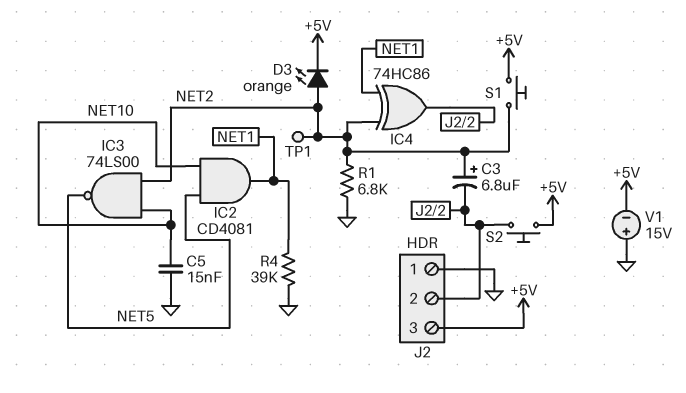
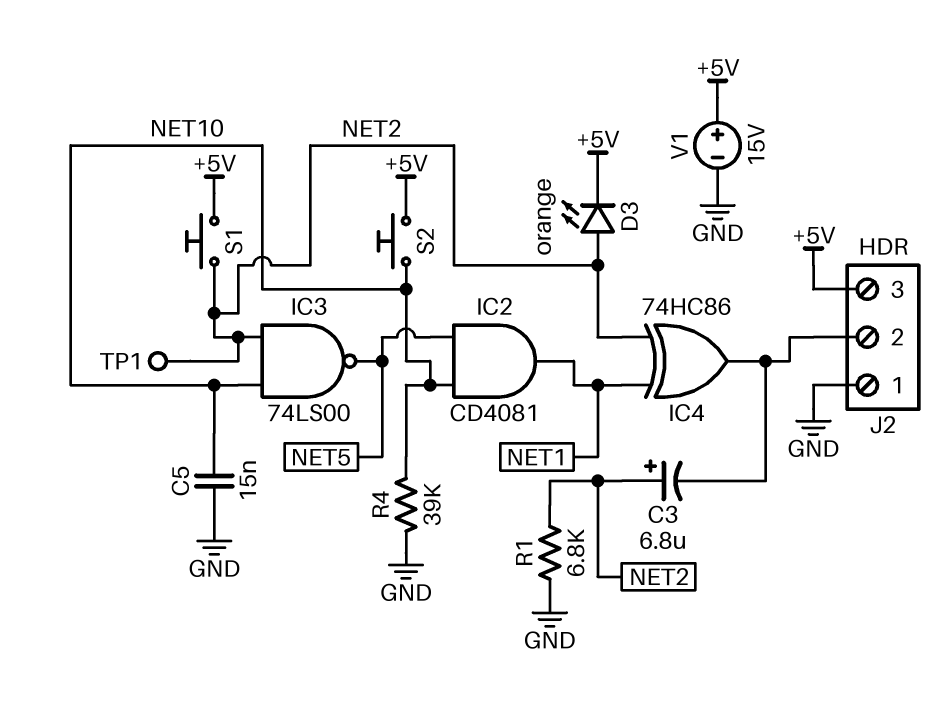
R4: 39k (GND, NET1) -> 39k (GND, NET10)
S2: button (+5V, J2/2) -> button (+5V, NET10)
V1: 15V (plus GND, minus +5V) -> 15V (plus +5V, minus GND)

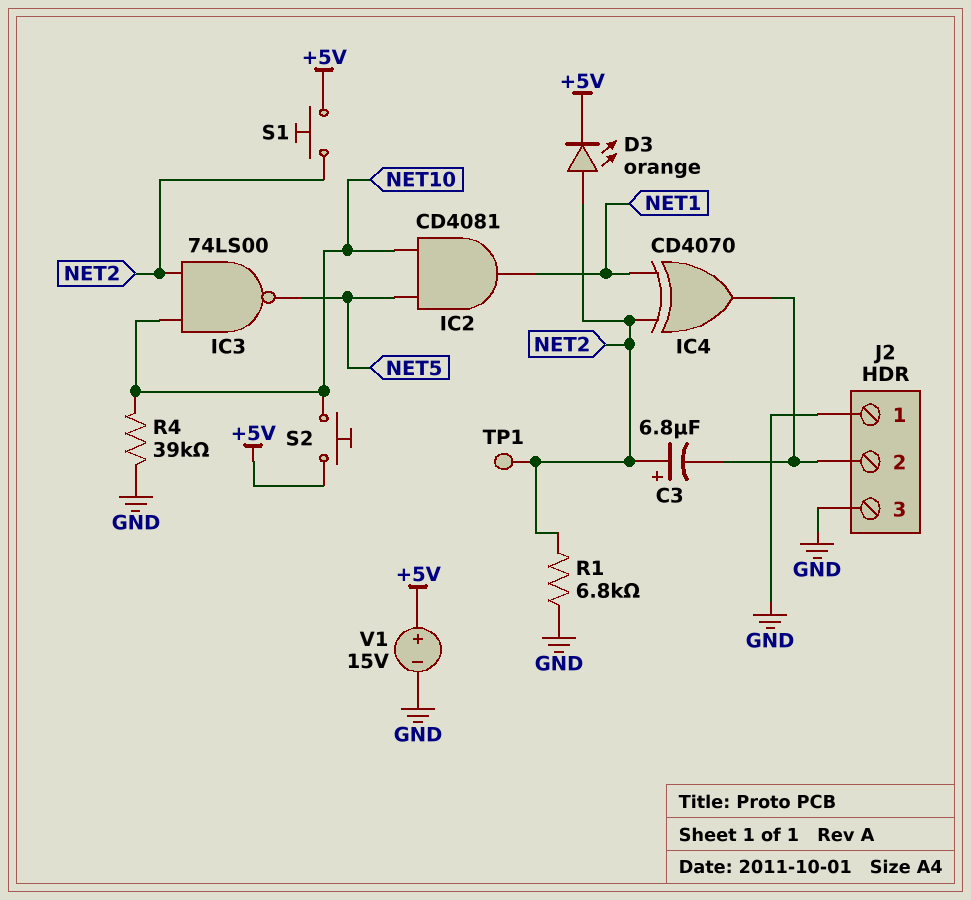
C5: 15nF (GND, NET10) -> none
IC4: XOR 74HC86 (in NET1, in NET2, out J2/2) -> XOR CD4070 (in NET1, in NET2, out J2/2)
J2 pin 3: +5V -> GND

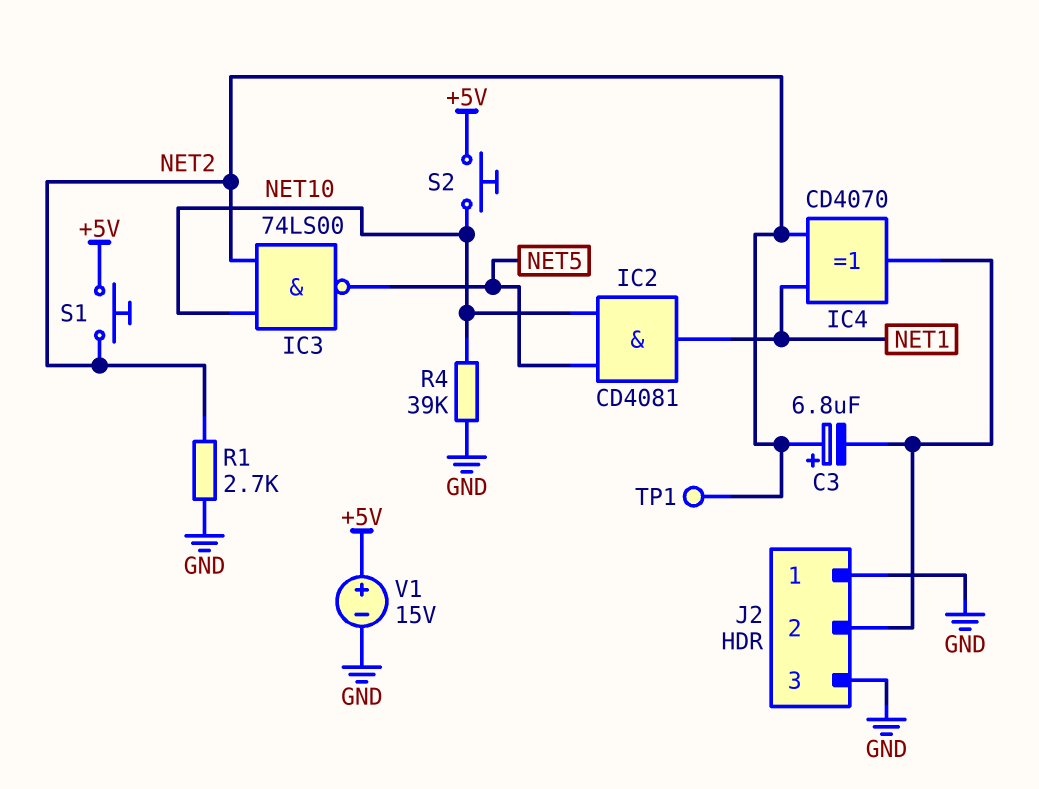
D3: LED orange (A NET2, K +5V) -> none
R1: 6.8k (GND, NET2) -> 2.7k (GND, NET2)

